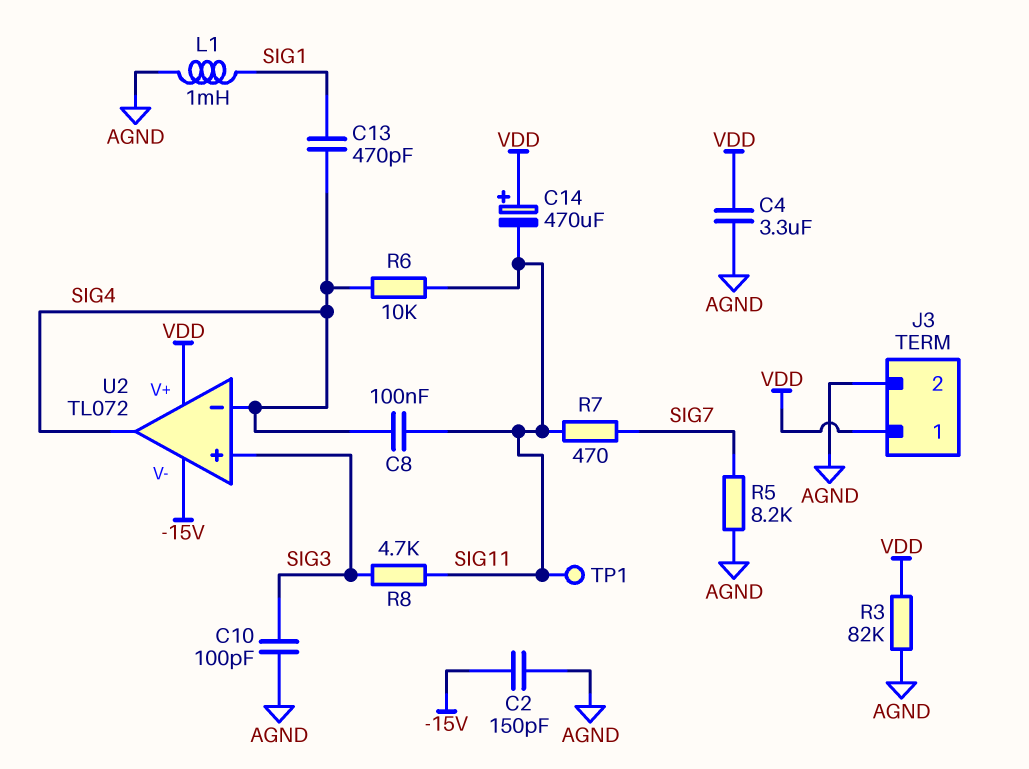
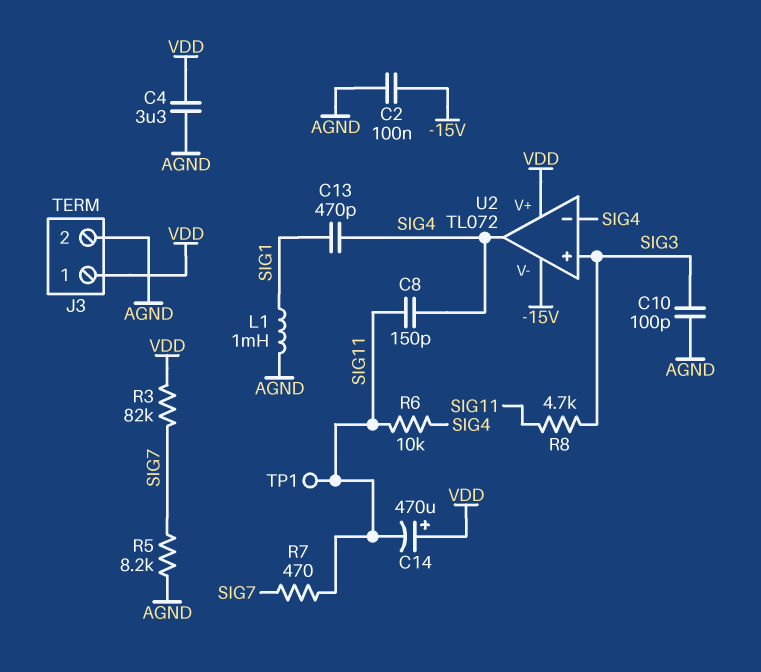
C2: 150pF (-15V, AGND) -> 100nF (-15V, AGND)
C8: 100nF (SIG4, SIG11) -> 150pF (SIG4, SIG11)
R3: 82k (AGND, VDD) -> 82k (SIG7, VDD)

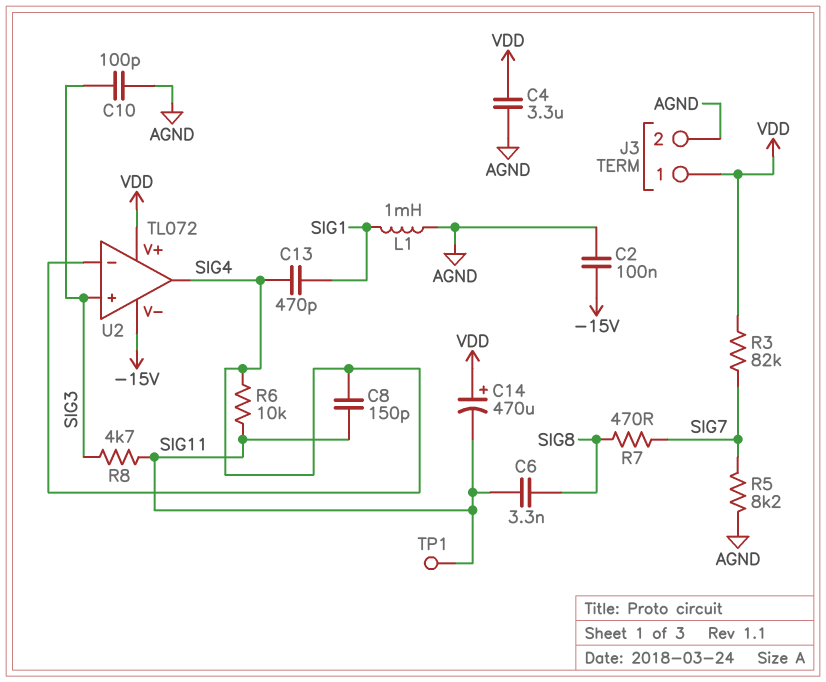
C6: none -> 3.3nF (SIG8, SIG11)
R7: 470 (SIG7, SIG11) -> 470 (SIG7, SIG8)

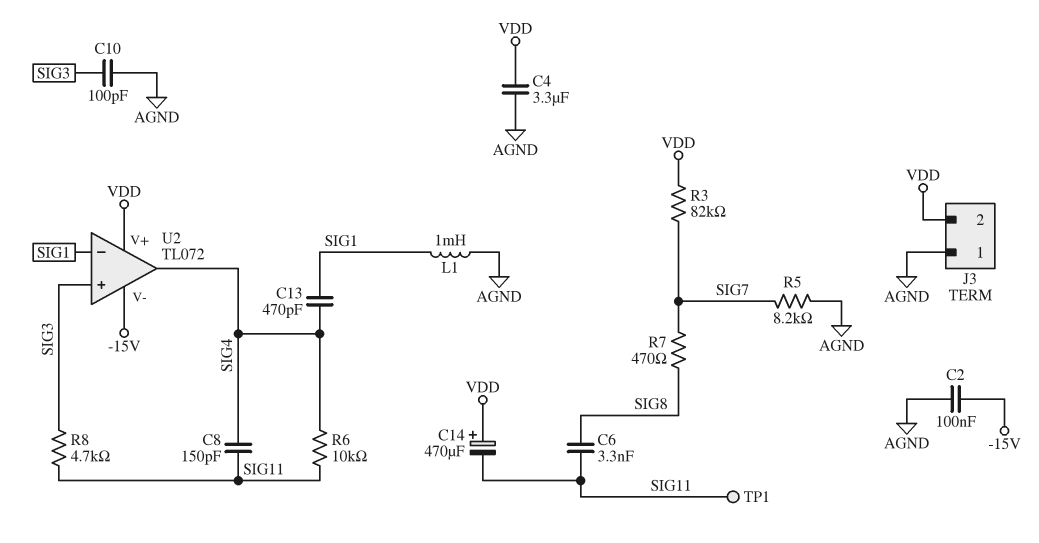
J3 pin 1: VDD -> AGND
J3 pin 2: AGND -> VDD
U2 pin in-: SIG4 -> SIG1

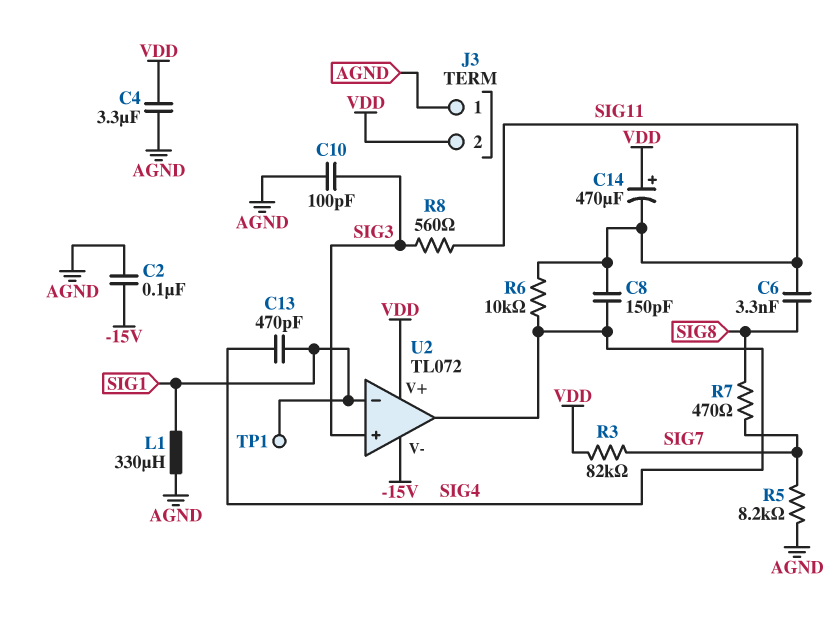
L1: 1mH (AGND, SIG1) -> 330uH (AGND, SIG1)
R8: 4.7k (SIG3, SIG11) -> 560 (SIG3, SIG11)
TP1: test point (SIG11) -> test point (SIG1)

